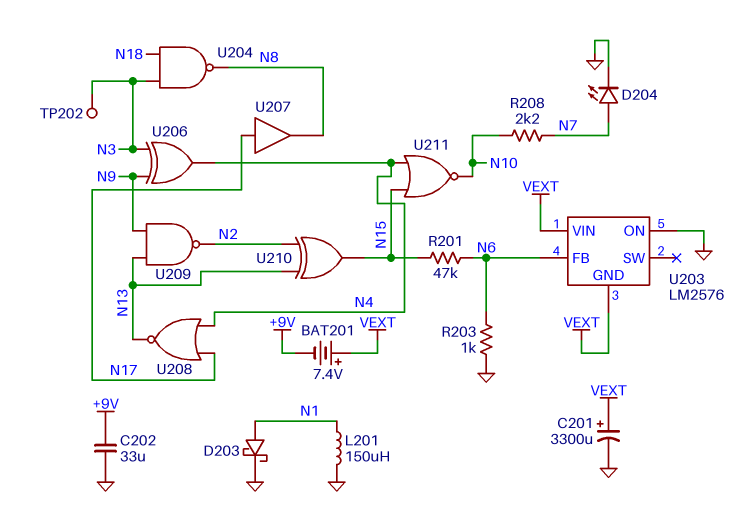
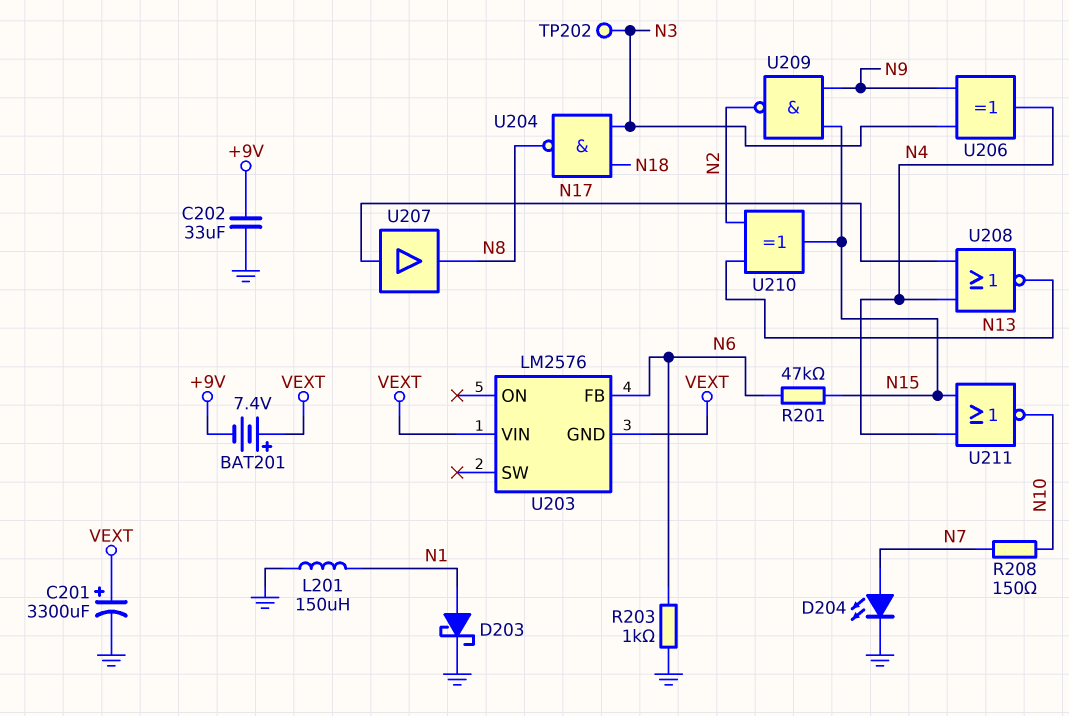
R208: 2.2k (N7, N10) -> 150 (N7, N10)
U203 pin ON: GND -> none
U209: NAND (in N9, in N13, out N2) -> NAND (in N9, in N15, out N2)

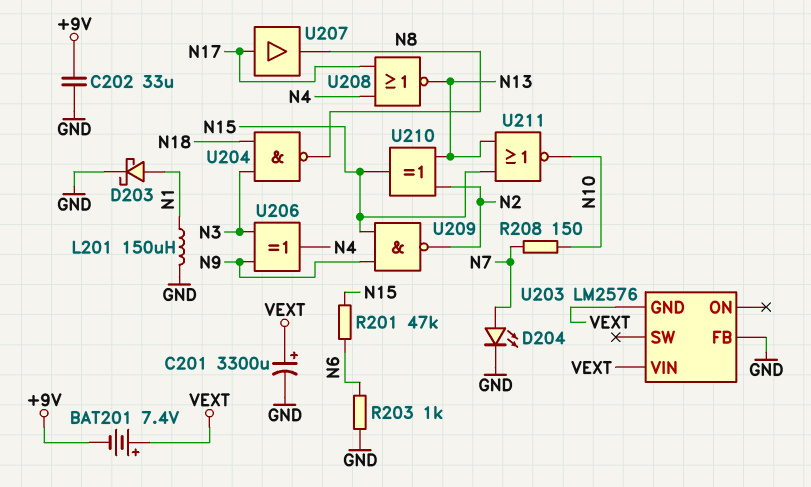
TP202: test point (N3) -> none
U203 pin FB: N6 -> GND
U211: NOR (in N4, in N15, out N10) -> NOR (in N13, in N15, out N10)

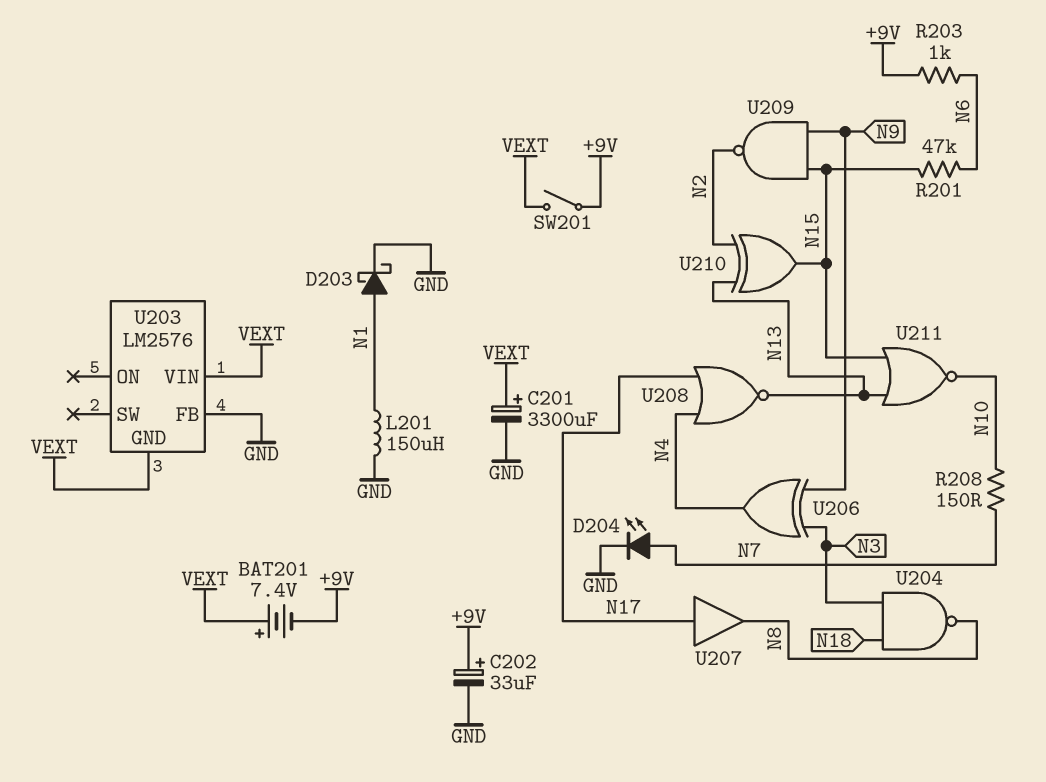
C202: 33uF (+9V, GND) -> 33uF (plus +9V, minus GND)
R203: 1k (GND, N6) -> 1k (+9V, N6)
SW201: none -> switch (+9V, VEXT)

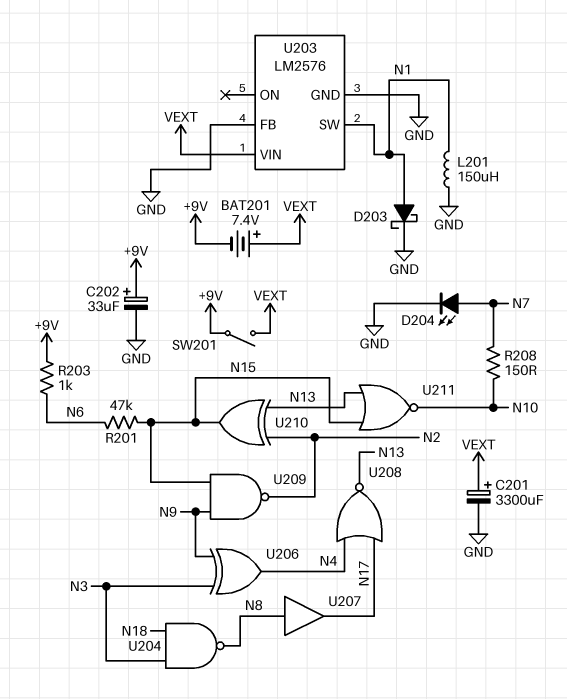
U203 pin GND: VEXT -> GND
U203 pin SW: none -> N1
U207: buffer (in N17, out N8) -> buffer (in N8, out N17)

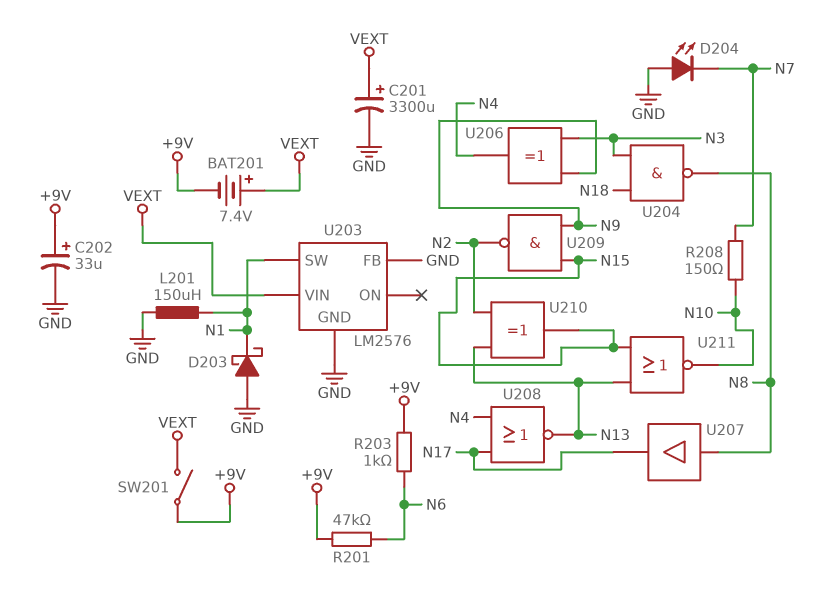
D203: schottky (A N1, K GND) -> schottky (A GND, K N1)
D204: LED (A N7, K GND) -> LED (A GND, K N7)
R201: 47k (N6, N15) -> 47k (+9V, N6)

